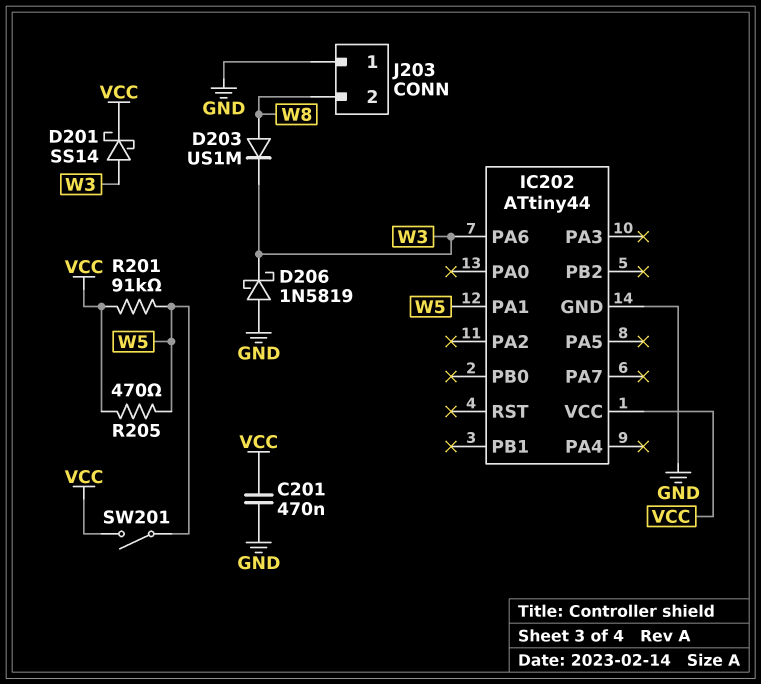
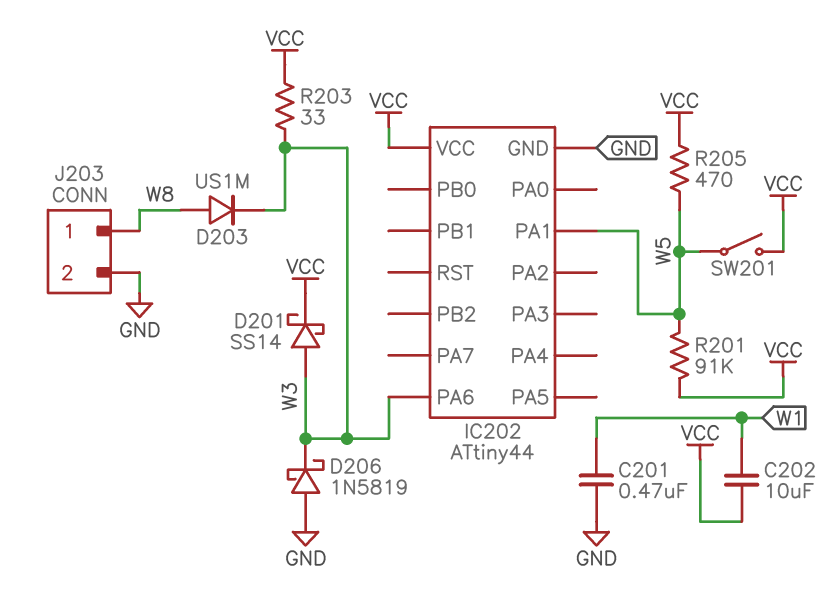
C201: 470nF (GND, VCC) -> 470nF (GND, W1)
C202: none -> 10uF (VCC, W1)
J203 pin 1: GND -> W8
J203 pin 2: W8 -> GND
R203: none -> 33 (VCC, W3)

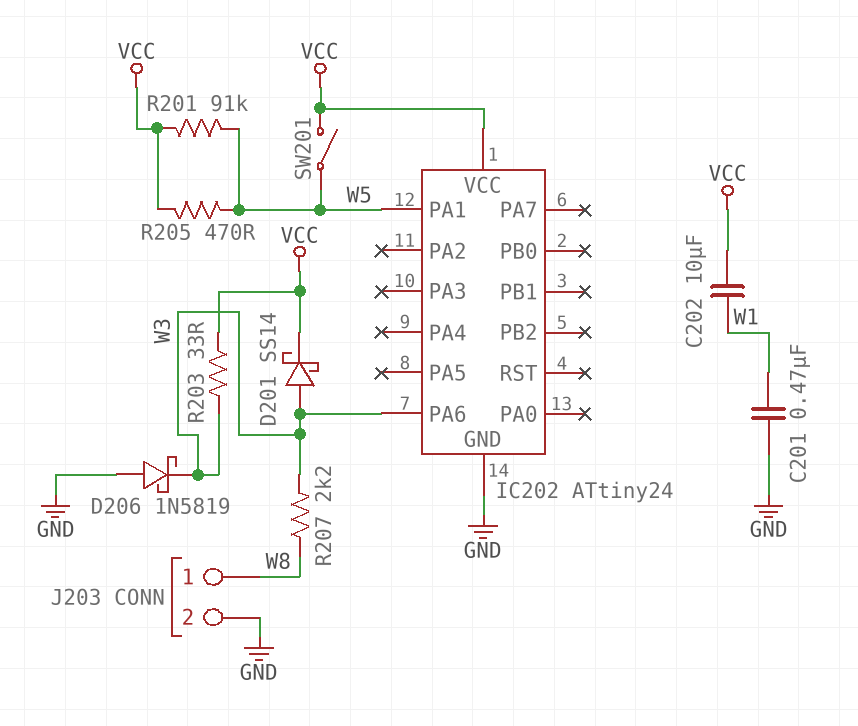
D203: diode US1M (A W8, K W3) -> none
IC202: ATtiny44 -> ATtiny24
R207: none -> 2.2k (W3, W8)

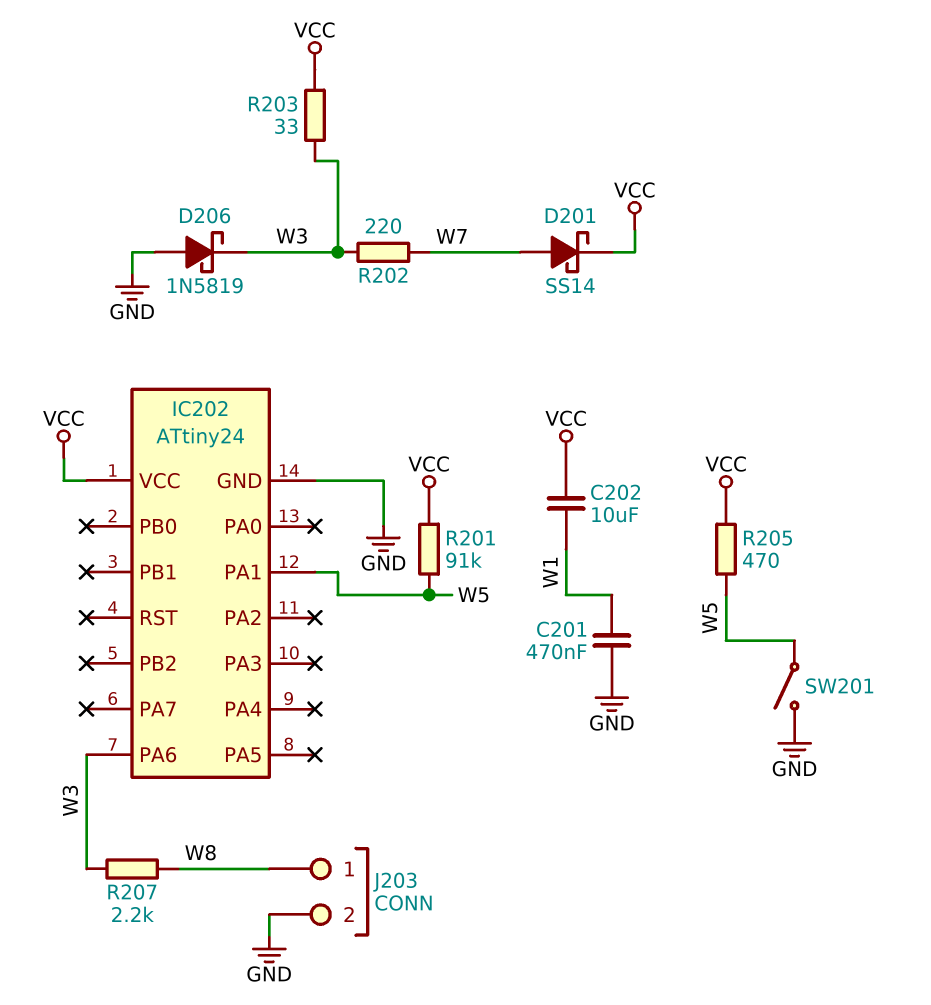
D201: schottky SS14 (A W3, K VCC) -> schottky SS14 (A W7, K VCC)
R202: none -> 220 (W3, W7)
SW201: switch (VCC, W5) -> switch (GND, W5)

